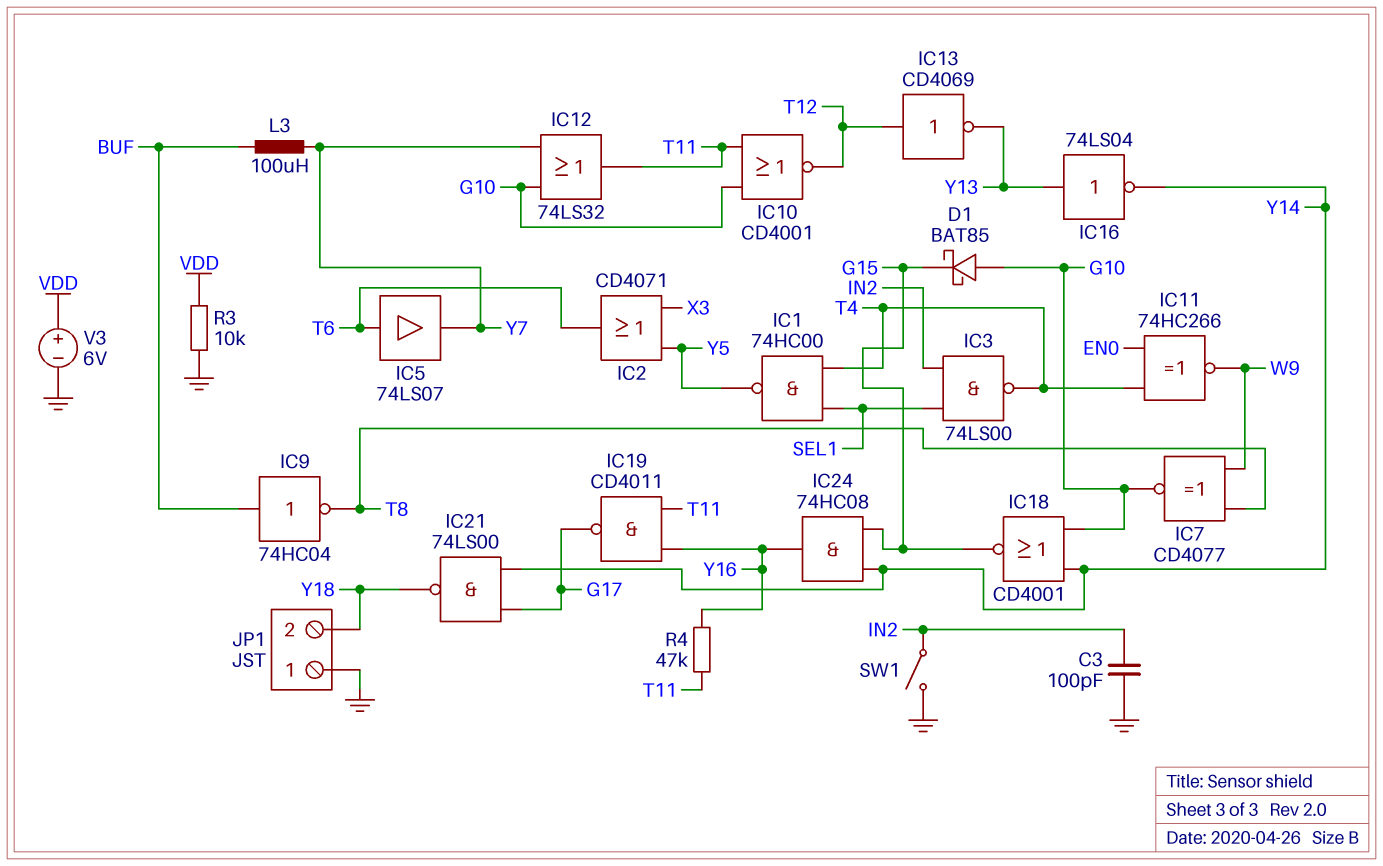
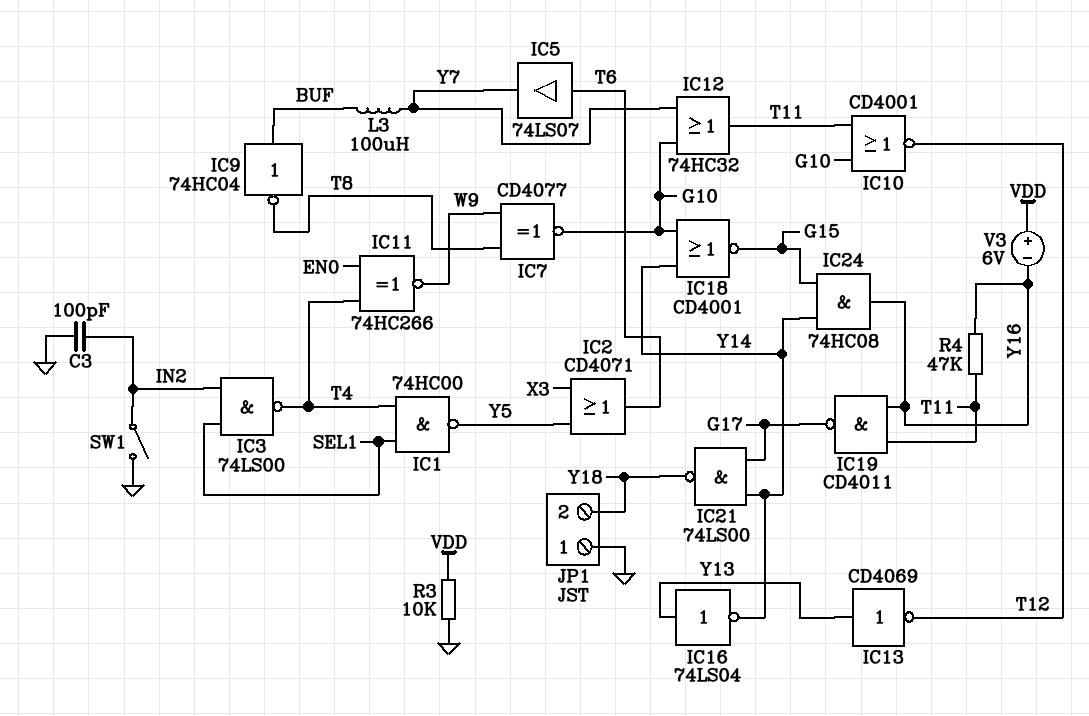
D1: schottky BAT85 (A G10, K G15) -> none
IC12: OR 74LS32 (in G10, in Y7, out T11) -> OR 74HC32 (in G10, in Y7, out T11)
IC13: NOT CD4069 (in T12, out Y13) -> NOT CD4069 (in Y13, out T12)
V3: 6V (plus VDD, minus GND) -> 6V (plus VDD, minus Y16)

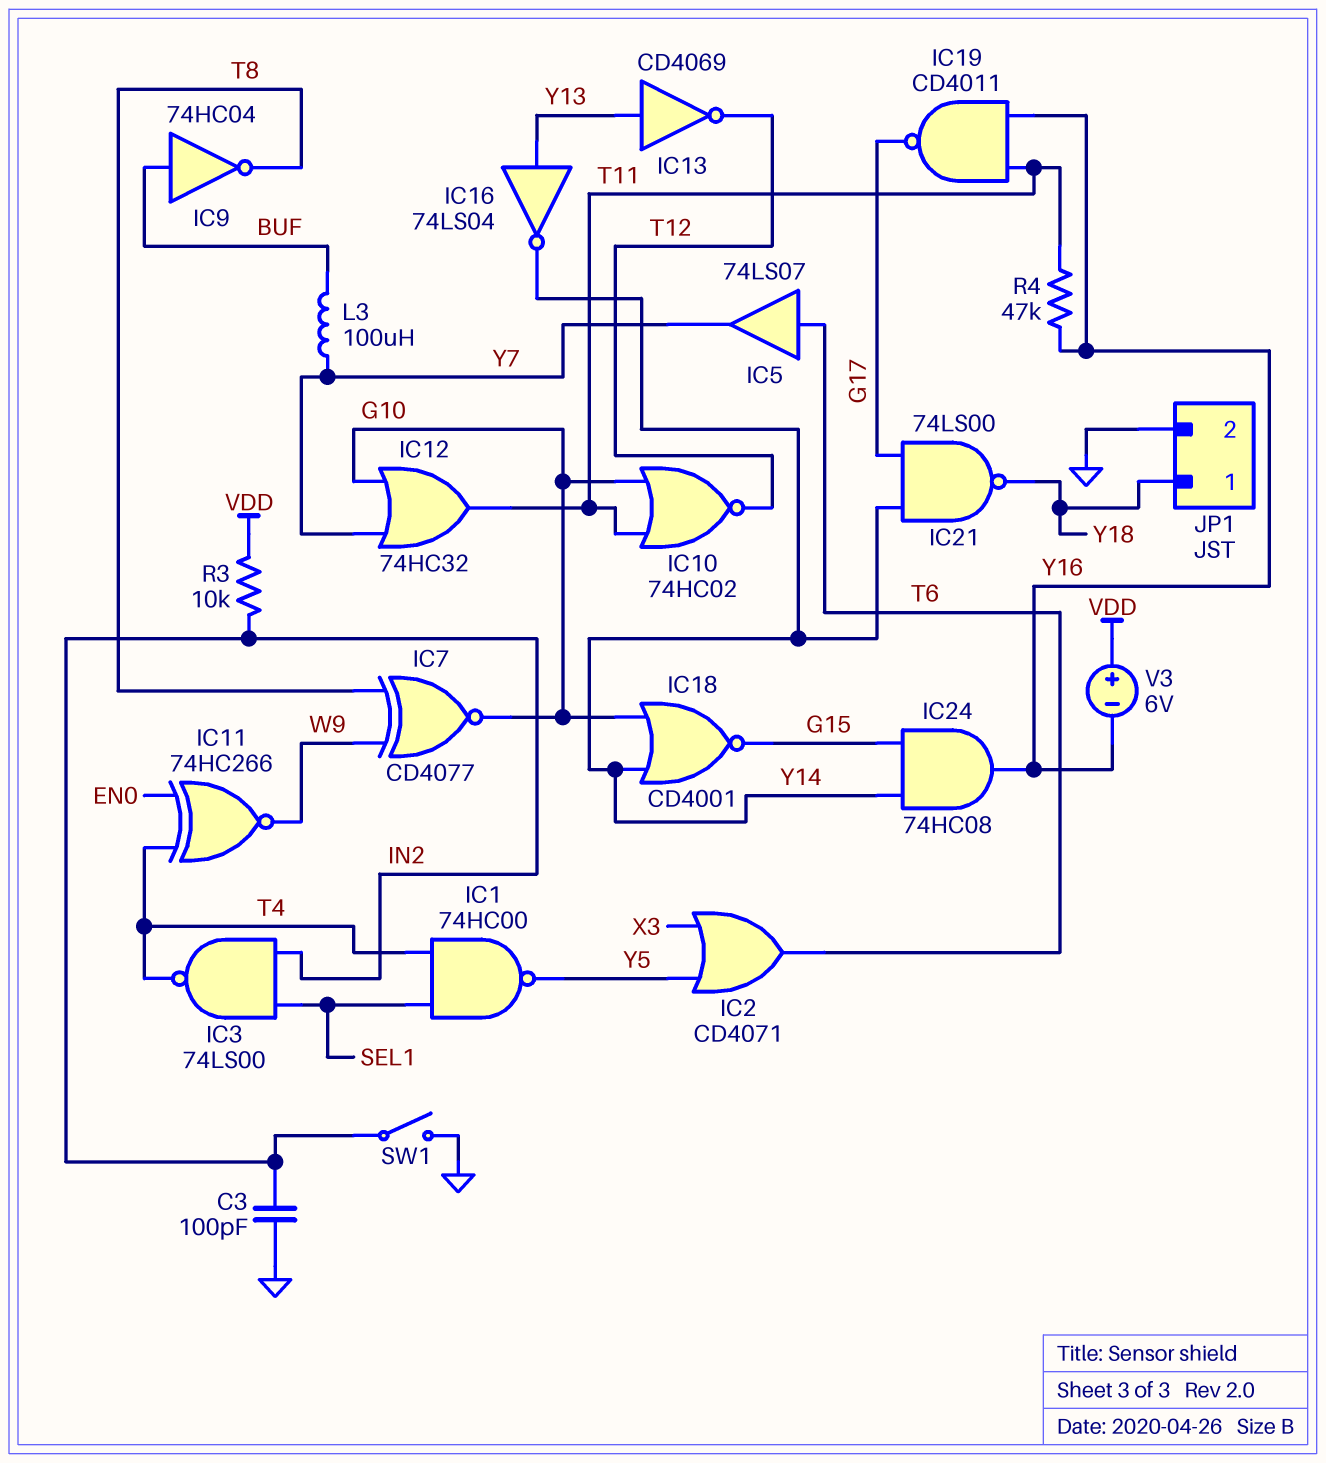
IC10: NOR CD4001 (in G10, in T11, out T12) -> NOR 74HC02 (in G10, in T11, out T12)
JP1 pin 1: GND -> Y18
JP1 pin 2: Y18 -> GND
R3: 10k (GND, VDD) -> 10k (IN2, VDD)

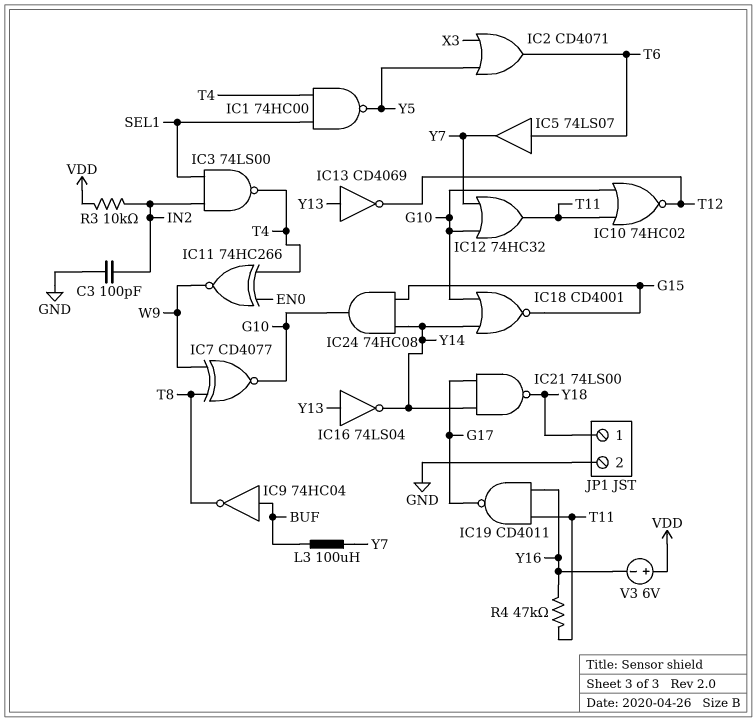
IC24: AND 74HC08 (in G15, in Y14, out Y16) -> AND 74HC08 (in G15, in Y14, out G10)
SW1: switch (GND, IN2) -> none

